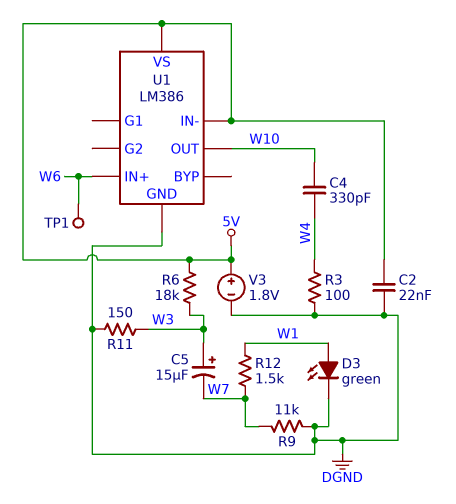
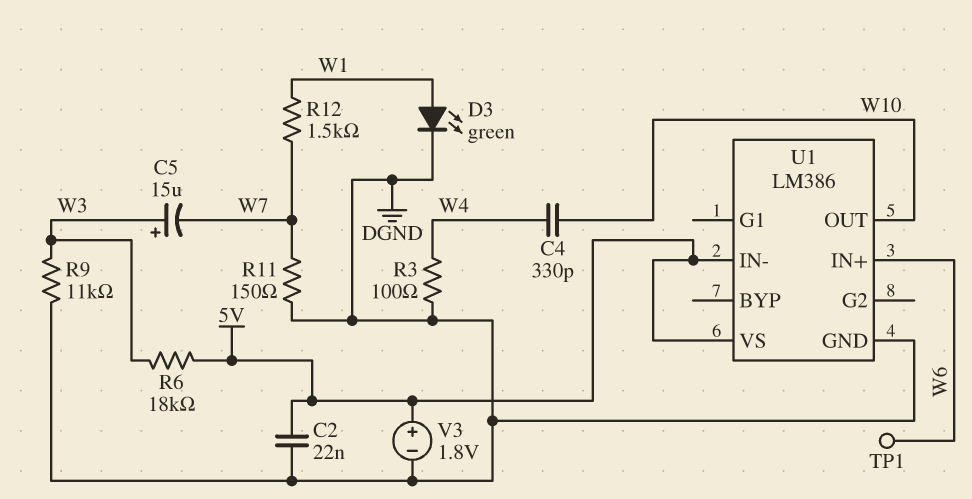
R9: 11k (DGND, W7) -> 11k (DGND, W3)
R11: 150 (DGND, W3) -> 150 (DGND, W7)

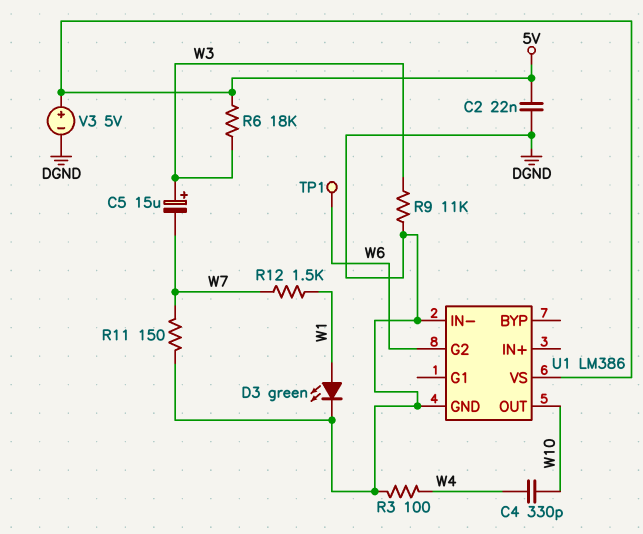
U1 pin G2: none -> W6
U1 pin IN+: W6 -> none
U1 pin IN-: 5V -> DGND
V3: 1.8V (plus 5V, minus DGND) -> 5V (plus 5V, minus DGND)

